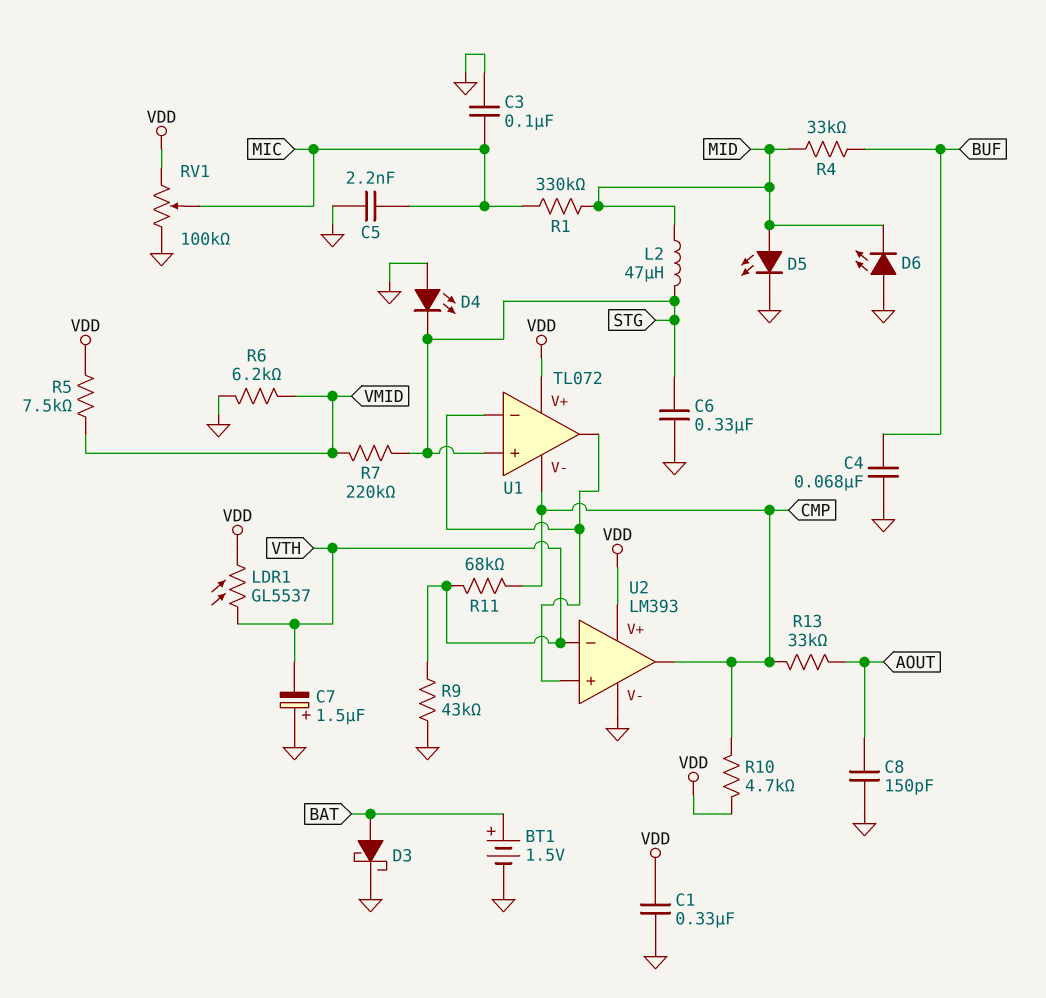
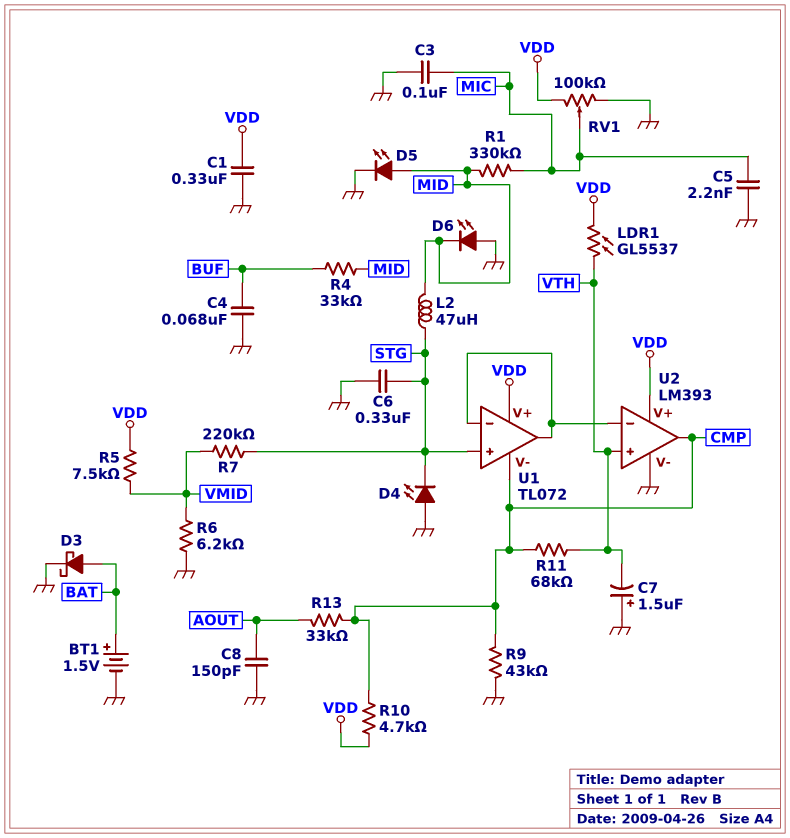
R9: 43k (GND, VTH) -> 43k (CMP, GND)
U2 pin in+: U1/in- -> VTH
U2 pin in-: VTH -> U1/in-

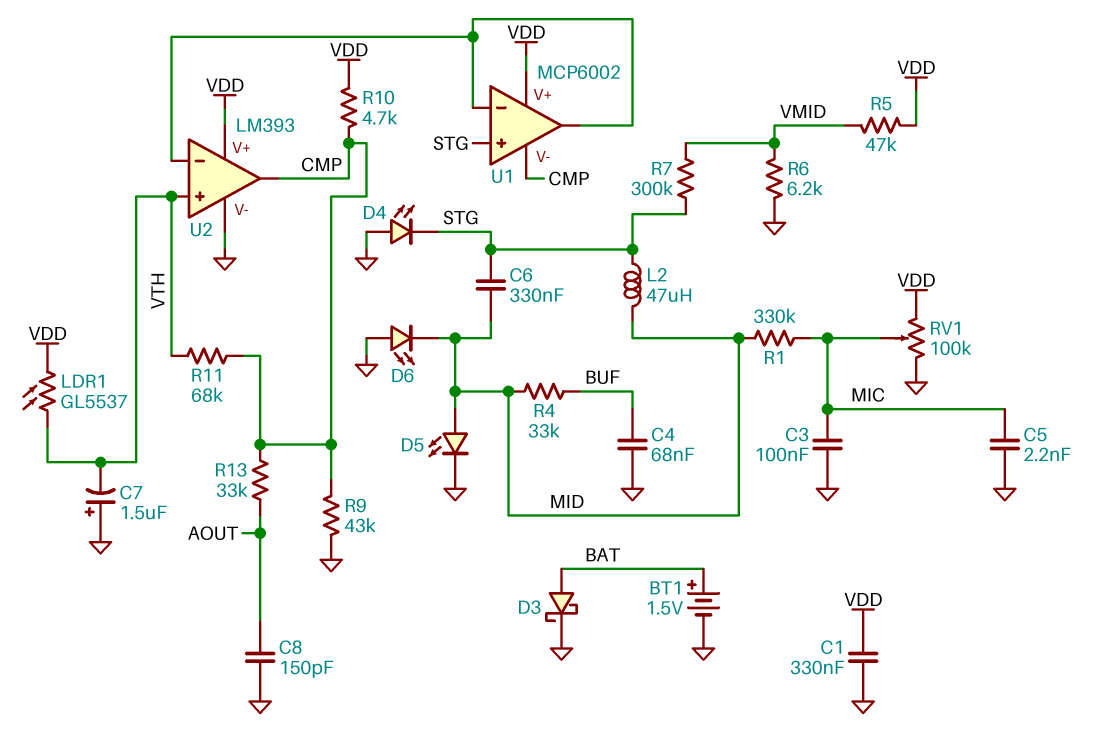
C6: 330nF (GND, STG) -> 330nF (MID, STG)
R5: 7.5k (VDD, VMID) -> 47k (VDD, VMID)
R7: 220k (STG, VMID) -> 300k (STG, VMID)
U1: TL072 -> MCP6002

